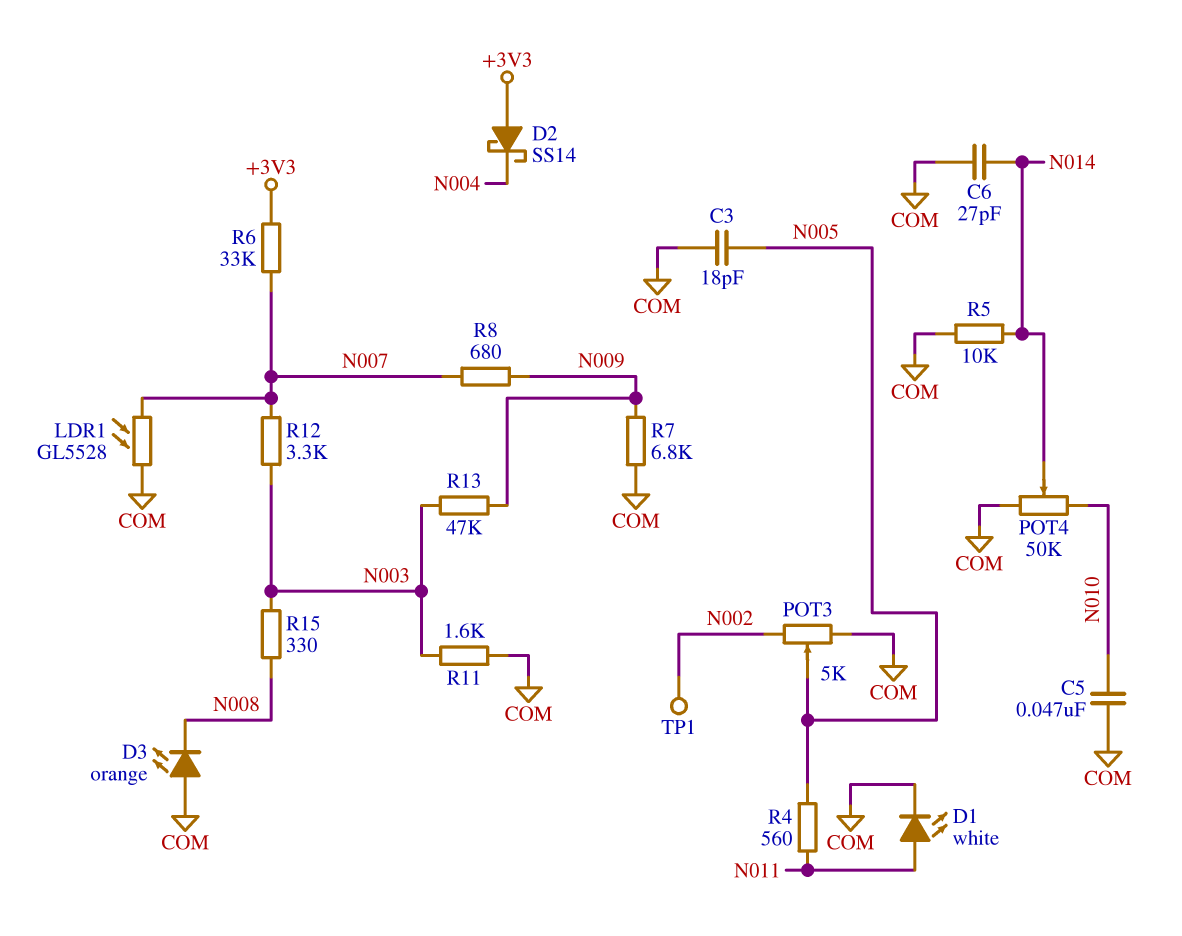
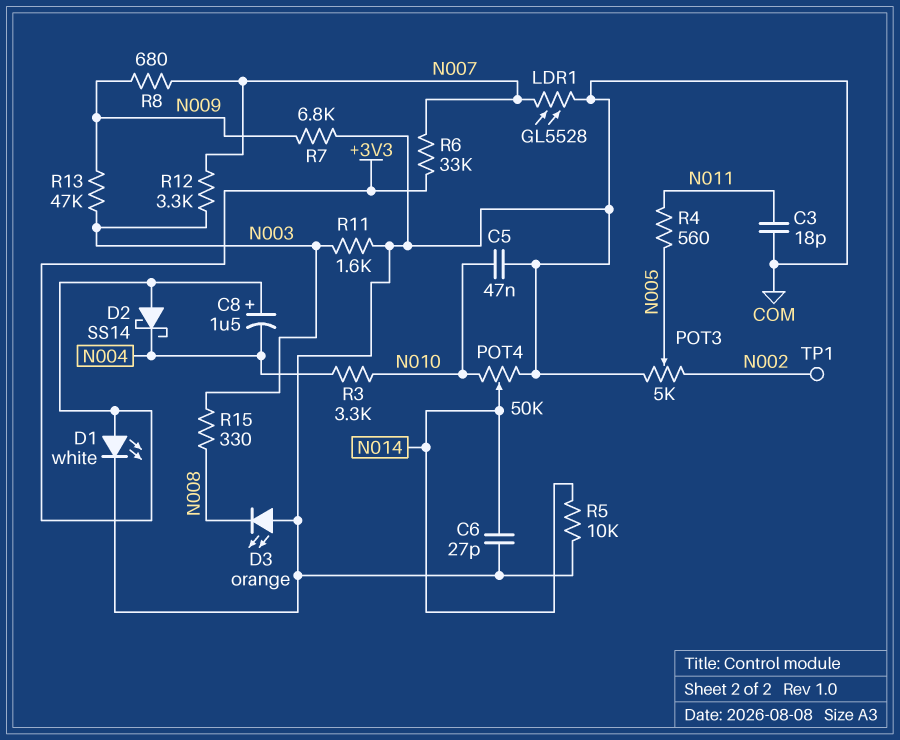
C3: 18pF (COM, N005) -> 18pF (COM, N011)
C8: none -> 1.5uF (plus +3V3, minus N004)
D1: LED white (A N011, K COM) -> LED white (A +3V3, K COM)
R3: none -> 3.3k (N004, N010)

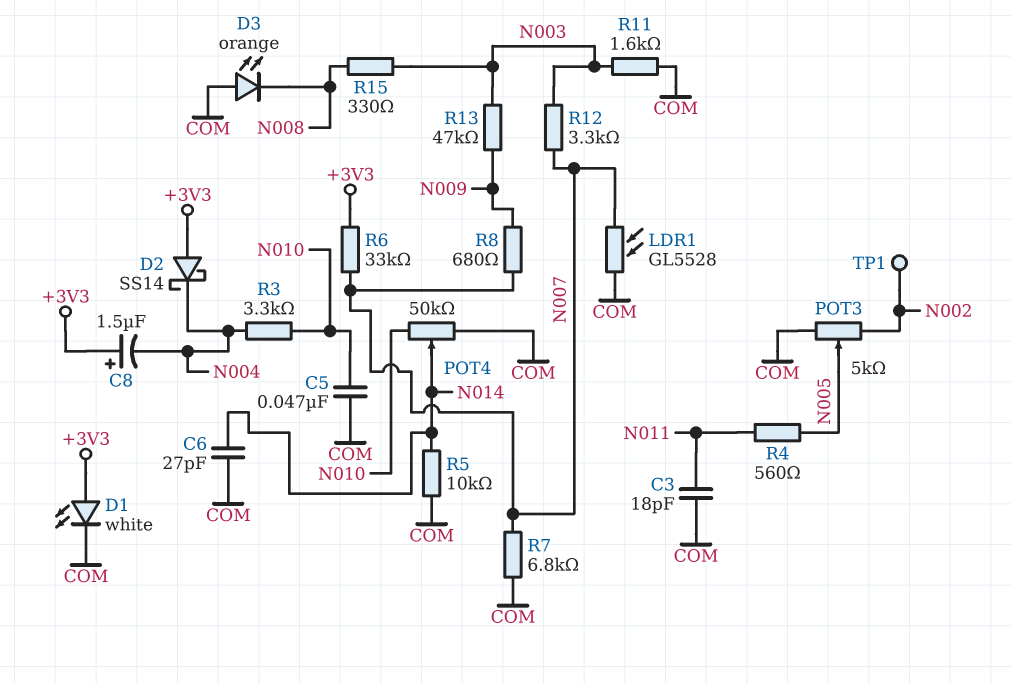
R7: 6.8k (COM, N009) -> 6.8k (COM, N007)

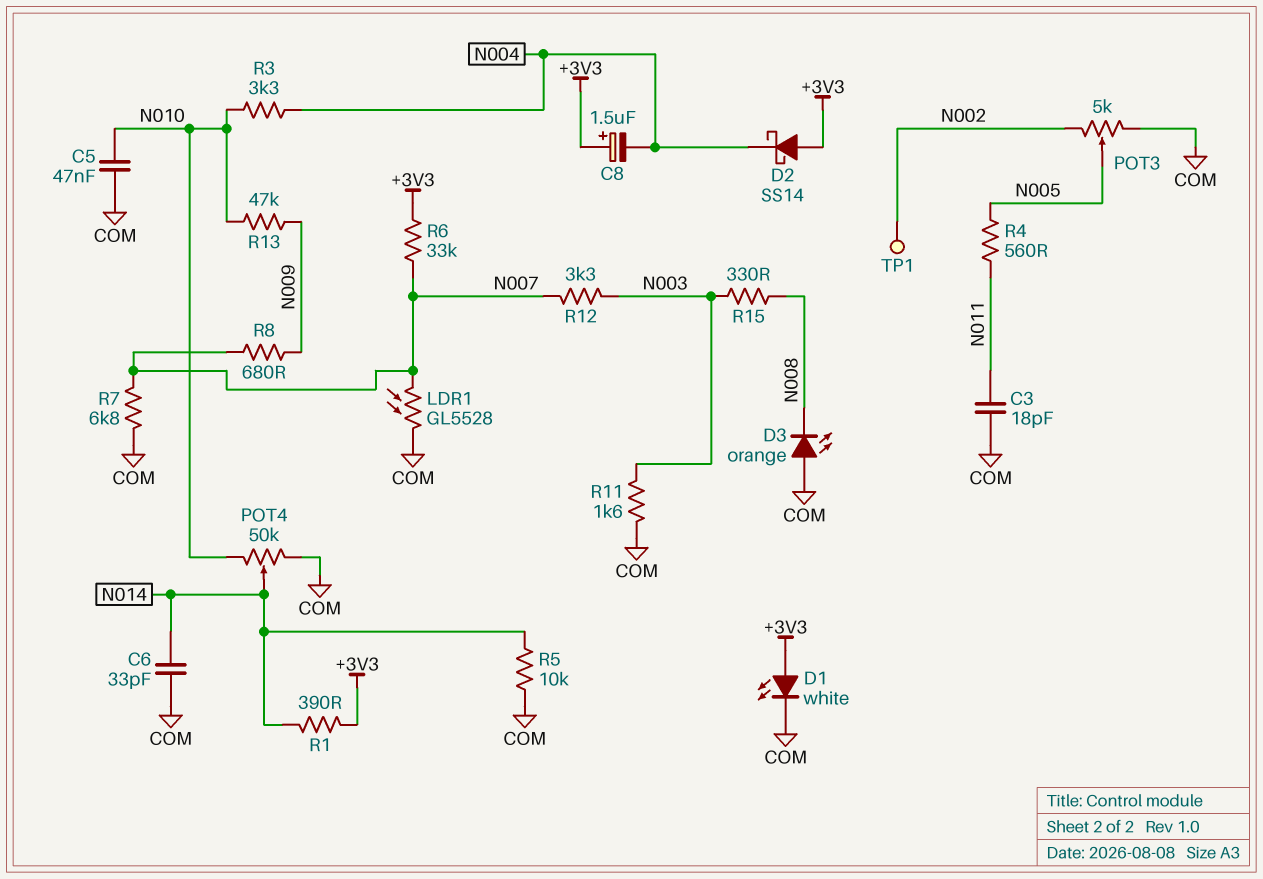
C6: 27pF (COM, N014) -> 33pF (COM, N014)
R1: none -> 390 (+3V3, N014)
R13: 47k (N003, N009) -> 47k (N009, N010)

